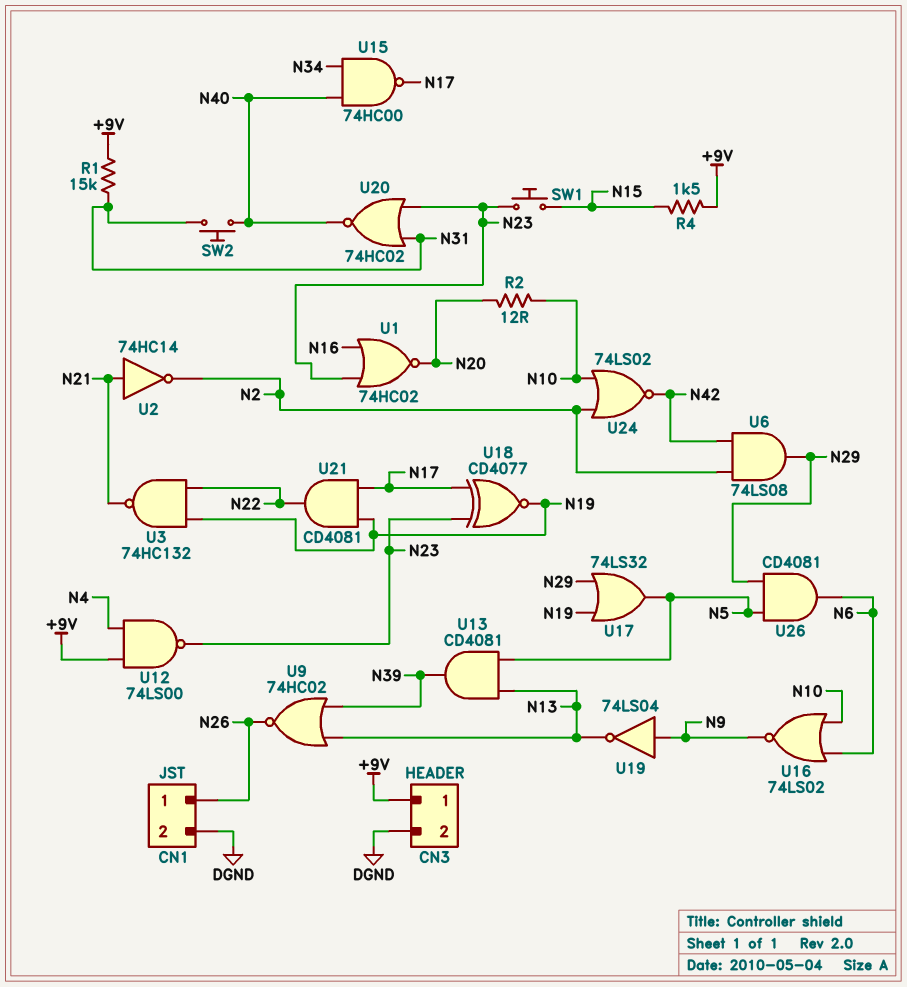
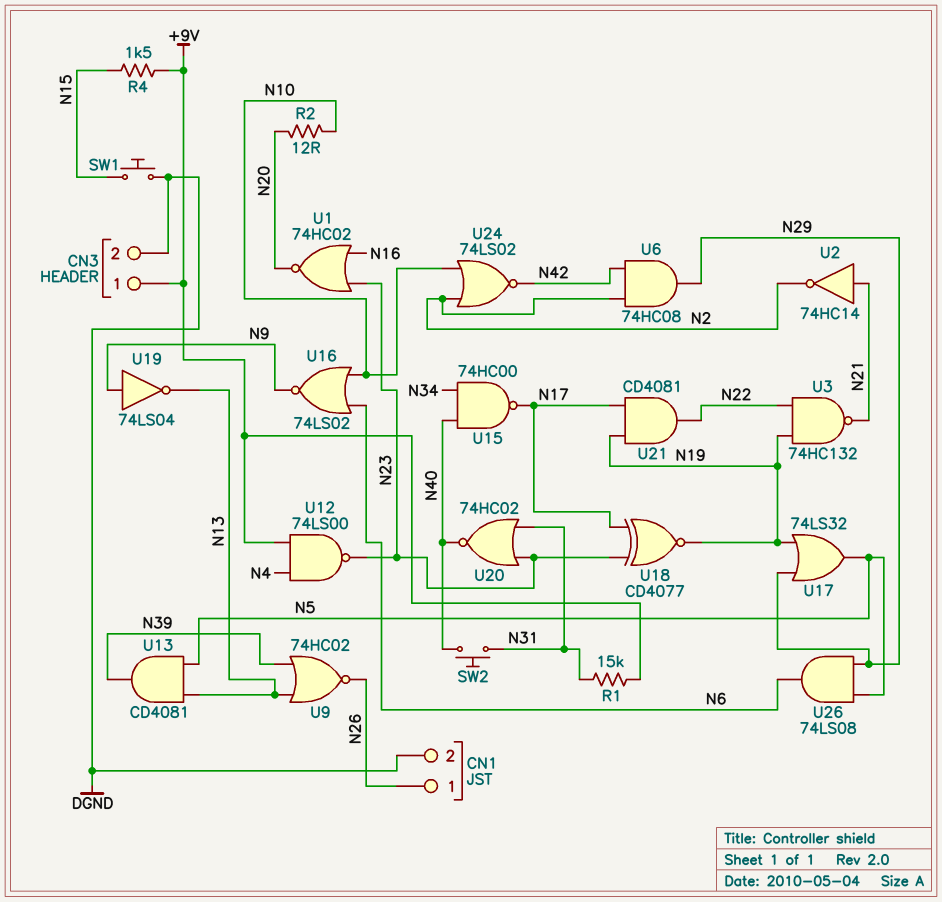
SW1: button (N15, N23) -> button (DGND, N15)
U6: AND 74LS08 (in N2, in N42, out N29) -> AND 74HC08 (in N2, in N42, out N29)
U26: AND CD4081 (in N5, in N29, out N6) -> AND 74LS08 (in N5, in N29, out N6)

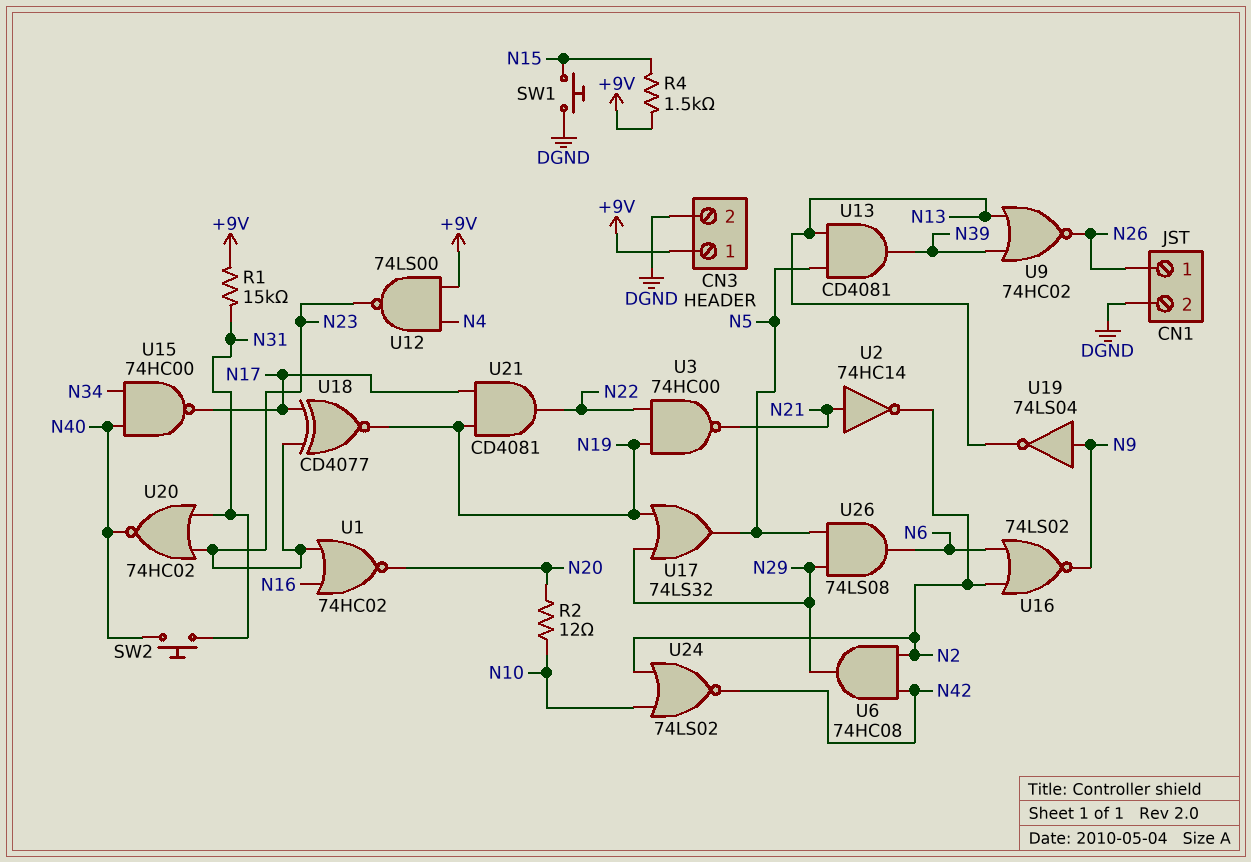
U3: NAND 74HC132 (in N19, in N22, out N21) -> NAND 74HC00 (in N19, in N22, out N21)
U16: NOR 74LS02 (in N6, in N10, out N9) -> NOR 74LS02 (in N2, in N6, out N9)

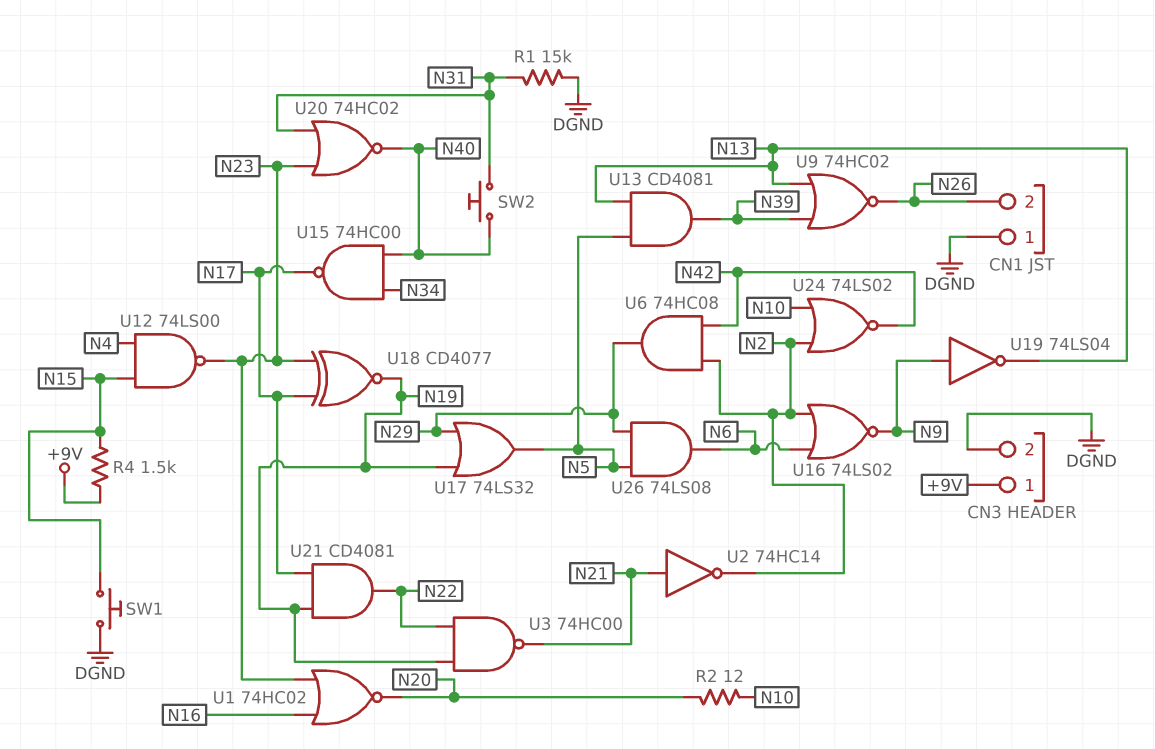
CN1 pin 1: N26 -> DGND
CN1 pin 2: DGND -> N26
R1: 15k (+9V, N31) -> 15k (DGND, N31)
U12: NAND 74LS00 (in +9V, in N4, out N23) -> NAND 74LS00 (in N4, in N15, out N23)

